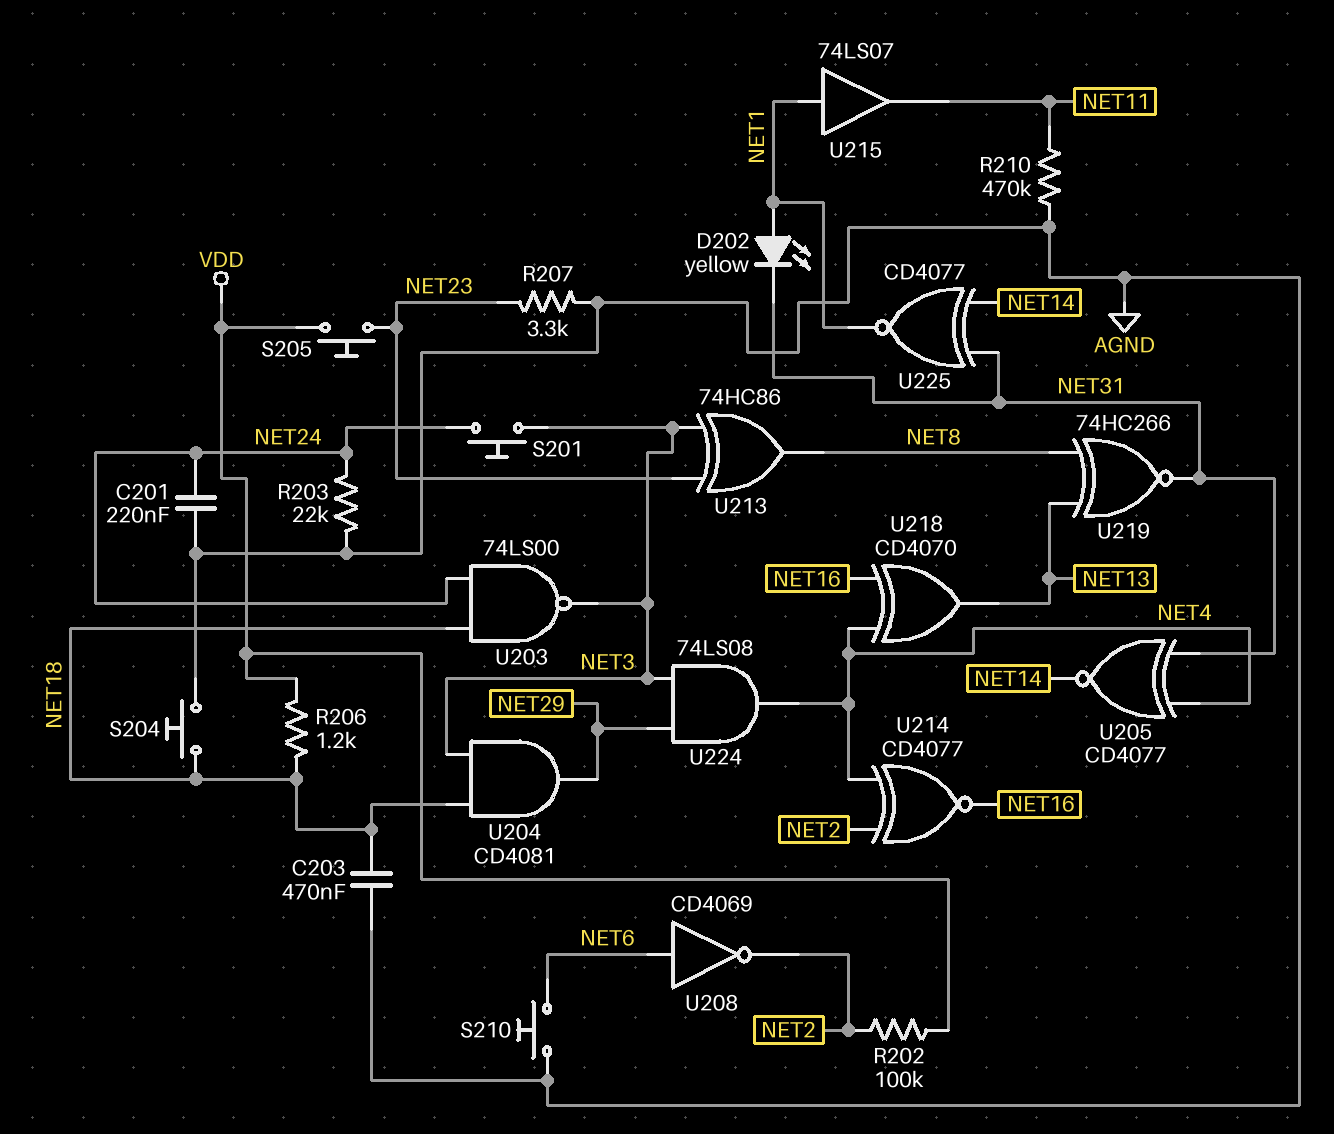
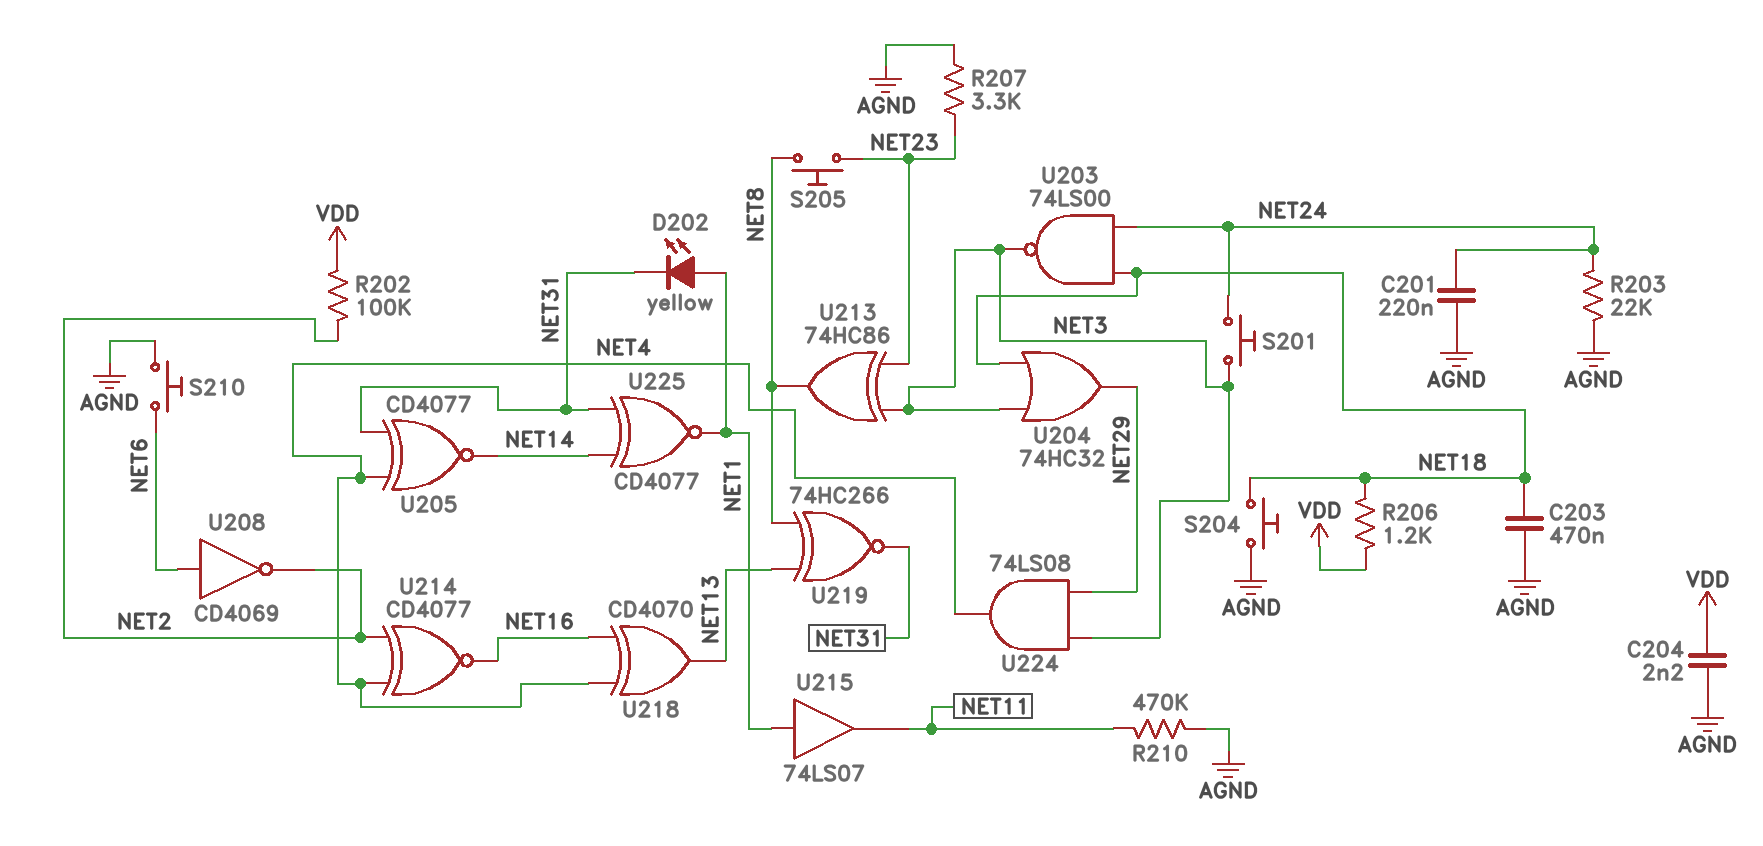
C204: none -> 2.2nF (AGND, VDD)
S205: button (NET23, VDD) -> button (NET8, NET23)
U204: AND CD4081 (in NET3, in NET18, out NET29) -> OR 74HC32 (in NET3, in NET18, out NET29)

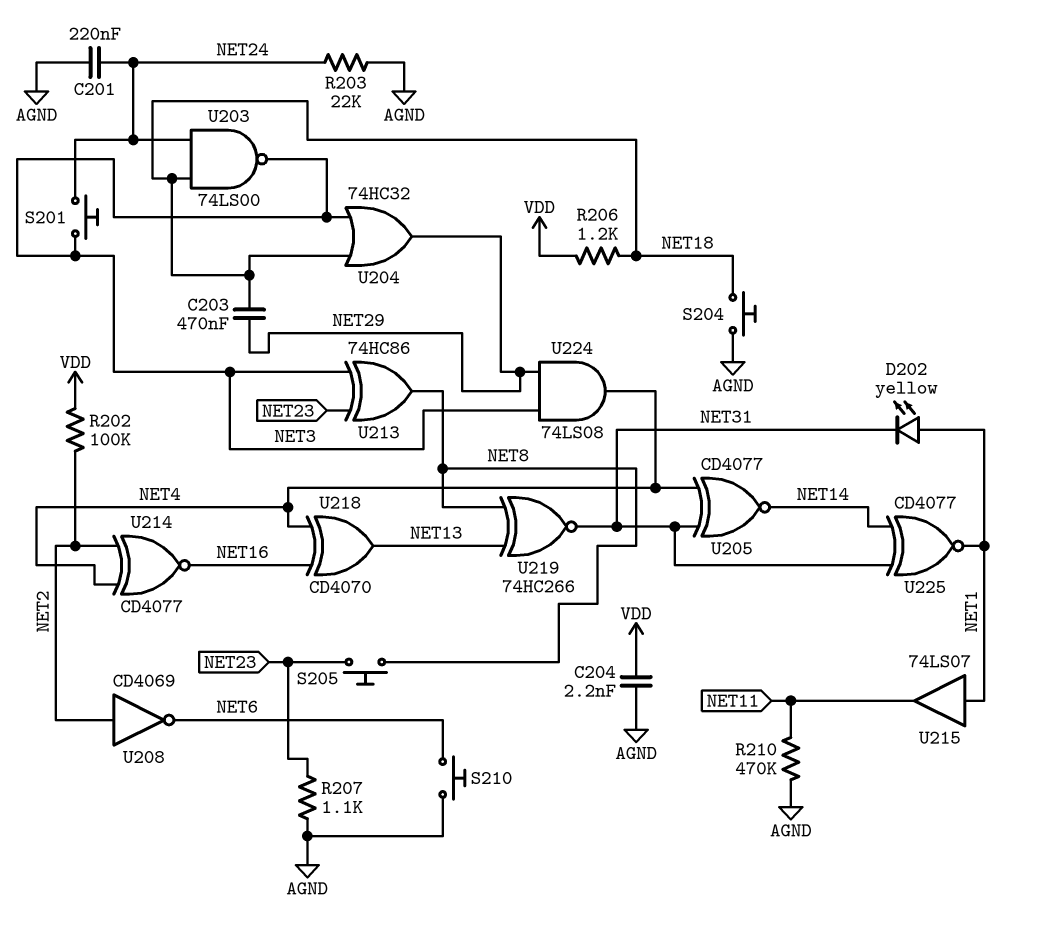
C203: 470nF (AGND, NET18) -> 470nF (NET18, NET29)
R207: 3.3k (AGND, NET23) -> 1.1k (AGND, NET23)
U208: NOT CD4069 (in NET6, out NET2) -> NOT CD4069 (in NET2, out NET6)

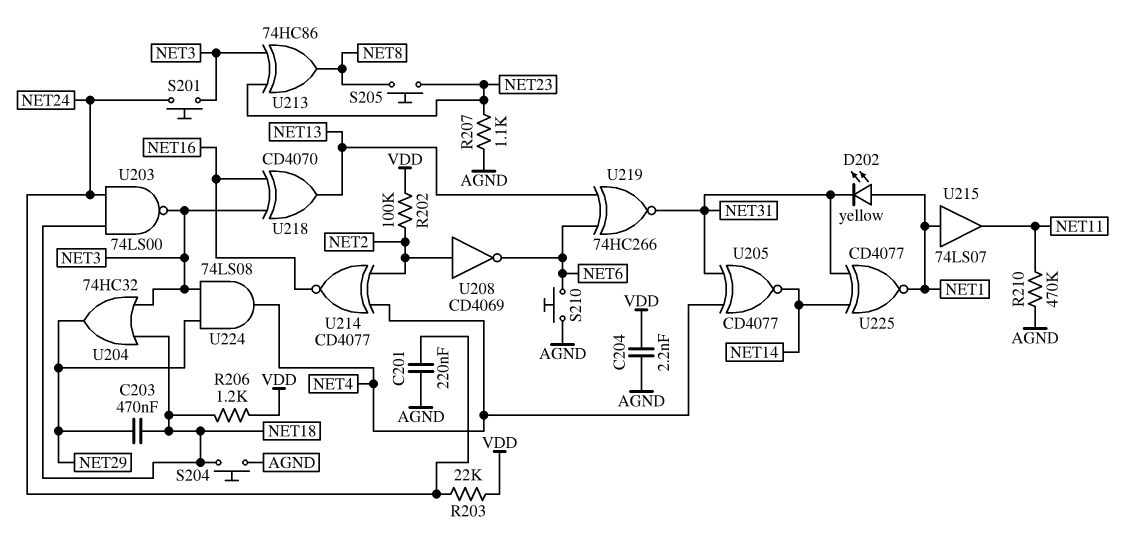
R203: 22k (AGND, NET24) -> 22k (NET24, VDD)
U218: XOR CD4070 (in NET4, in NET16, out NET13) -> XOR CD4070 (in NET3, in NET16, out NET13)
U219: XNOR 74HC266 (in NET8, in NET13, out NET31) -> XNOR 74HC266 (in NET6, in NET13, out NET31)

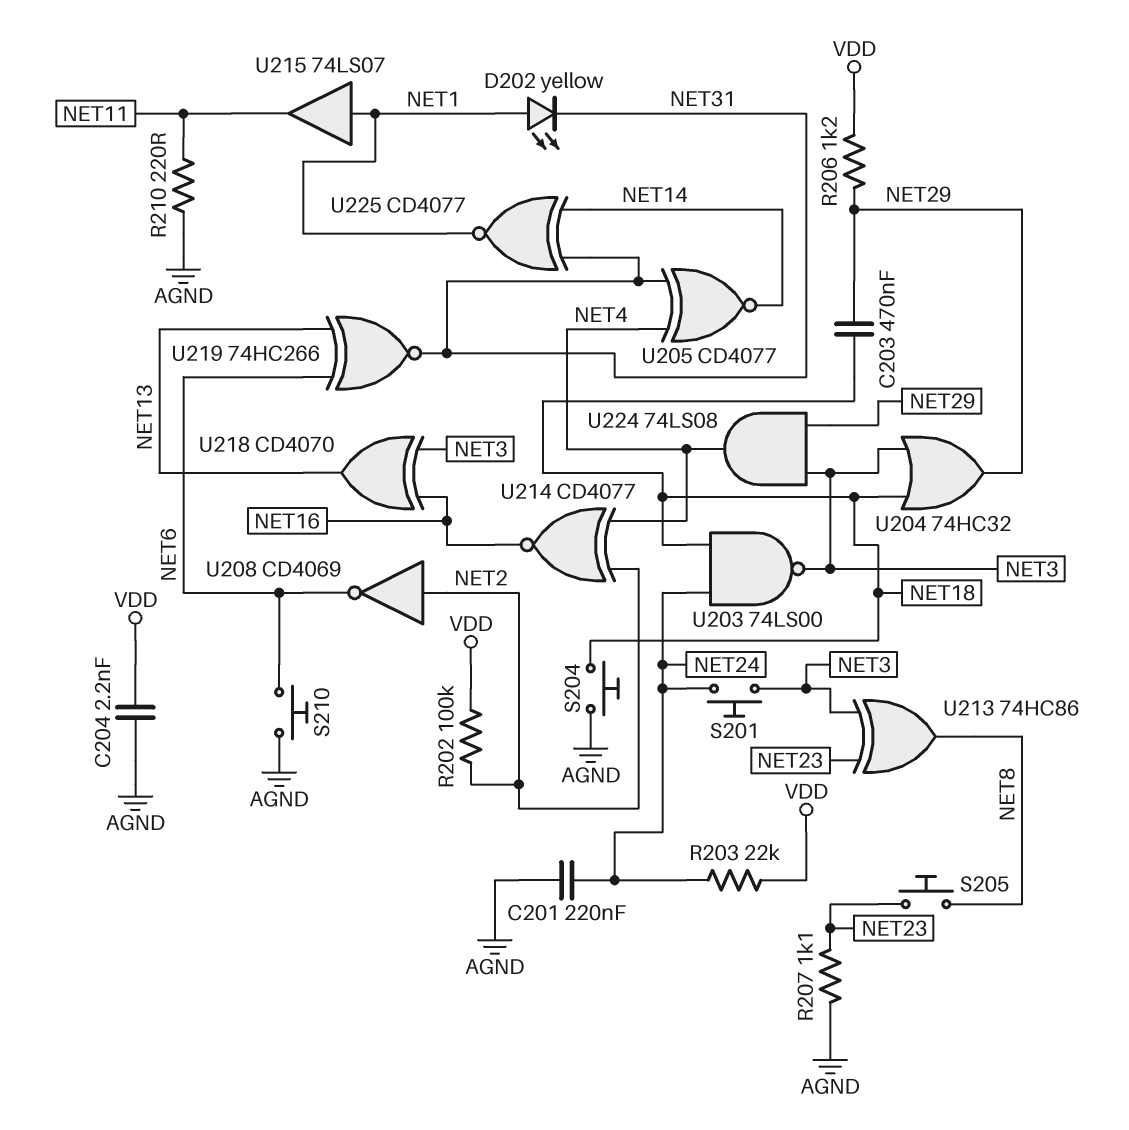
R206: 1.2k (NET18, VDD) -> 1.2k (NET29, VDD)
R210: 470k (AGND, NET11) -> 220 (AGND, NET11)

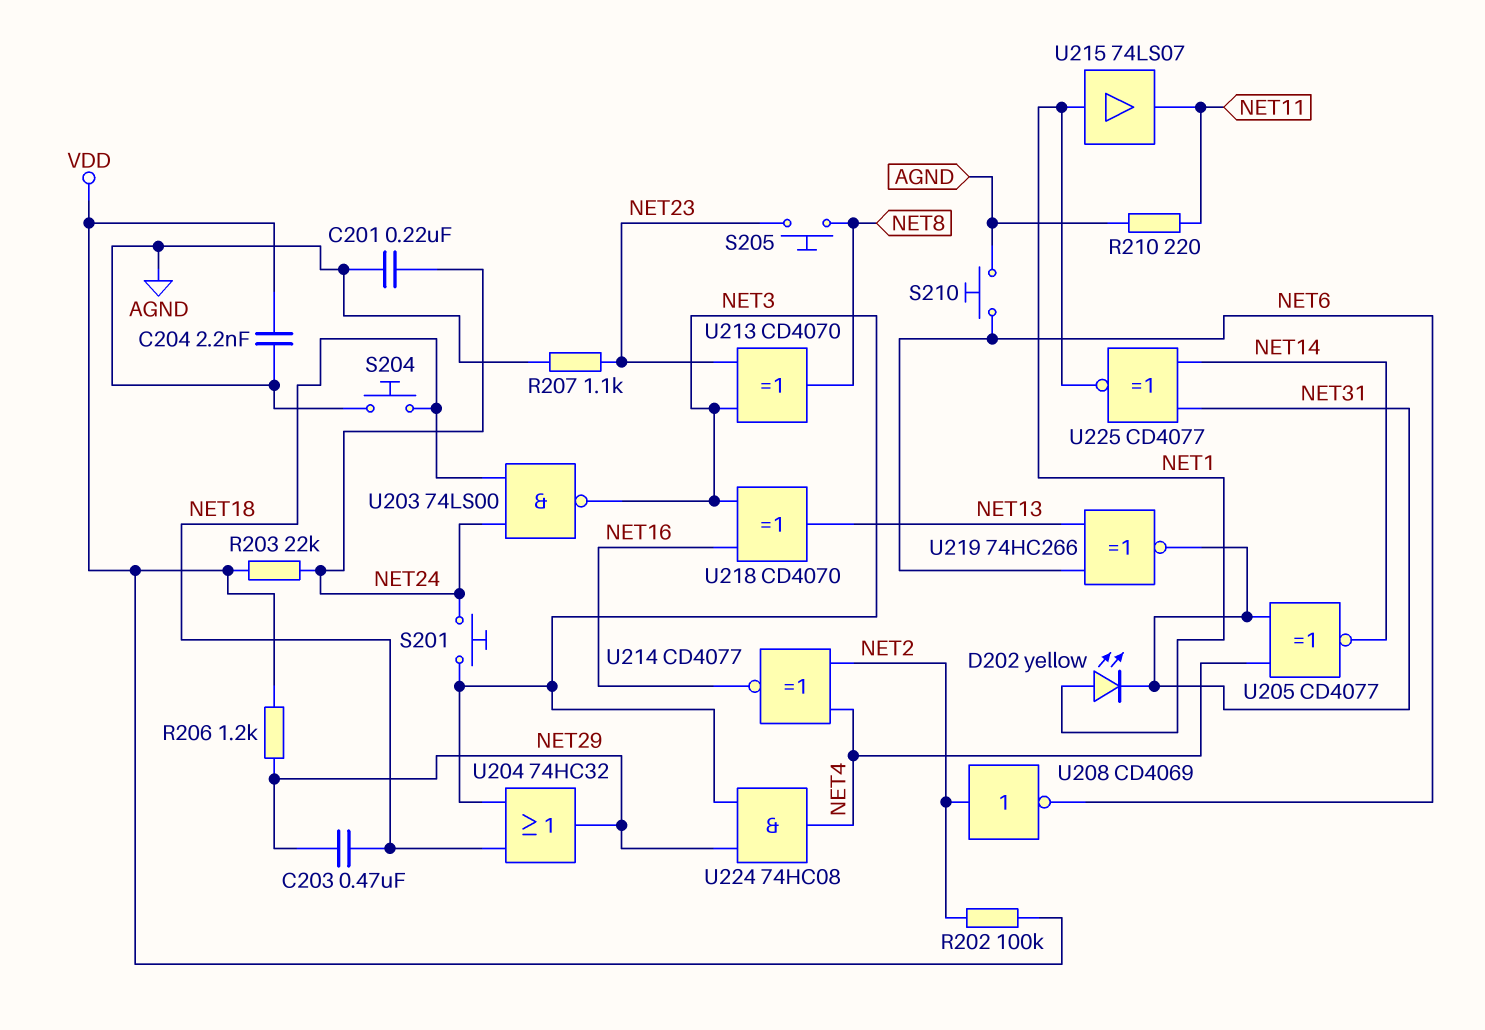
U213: XOR 74HC86 (in NET3, in NET23, out NET8) -> XOR CD4070 (in NET3, in NET23, out NET8)
U224: AND 74LS08 (in NET3, in NET29, out NET4) -> AND 74HC08 (in NET3, in NET29, out NET4)

